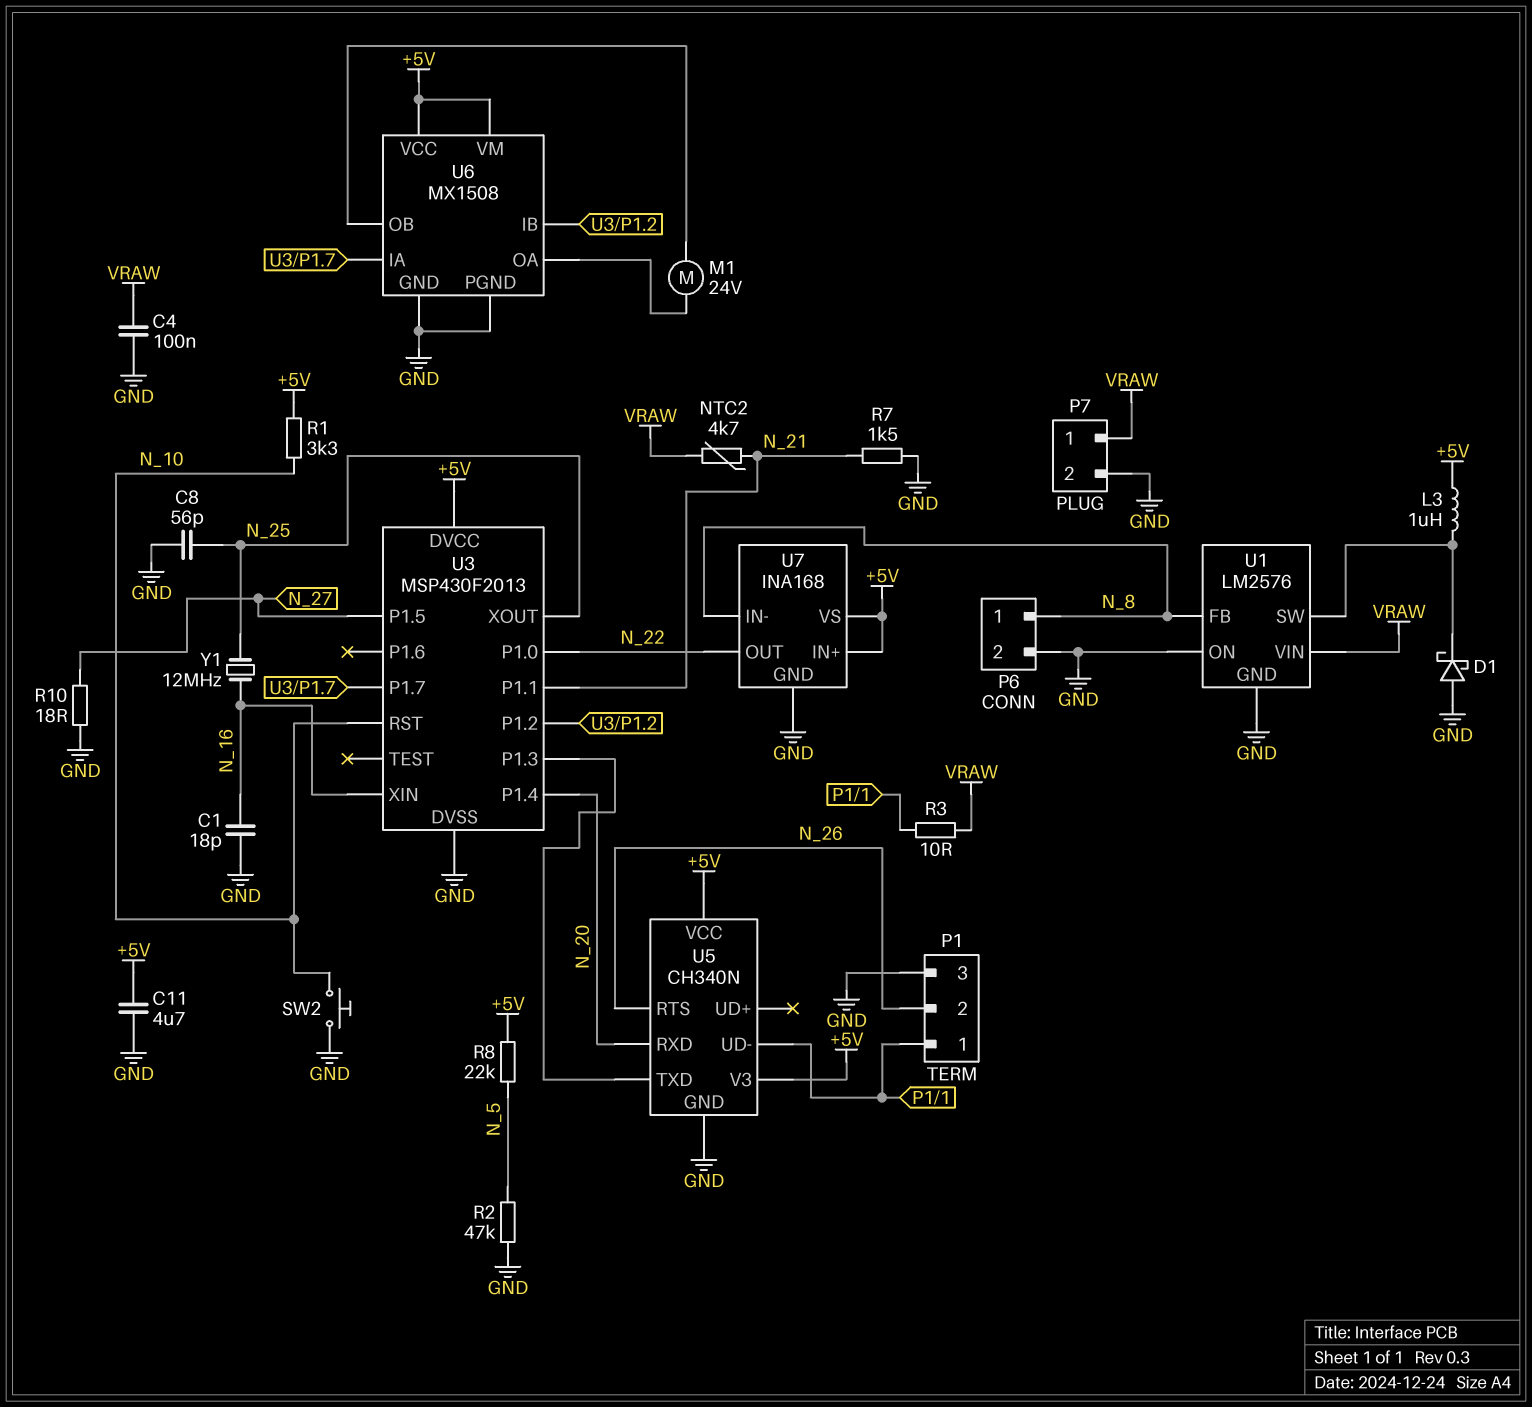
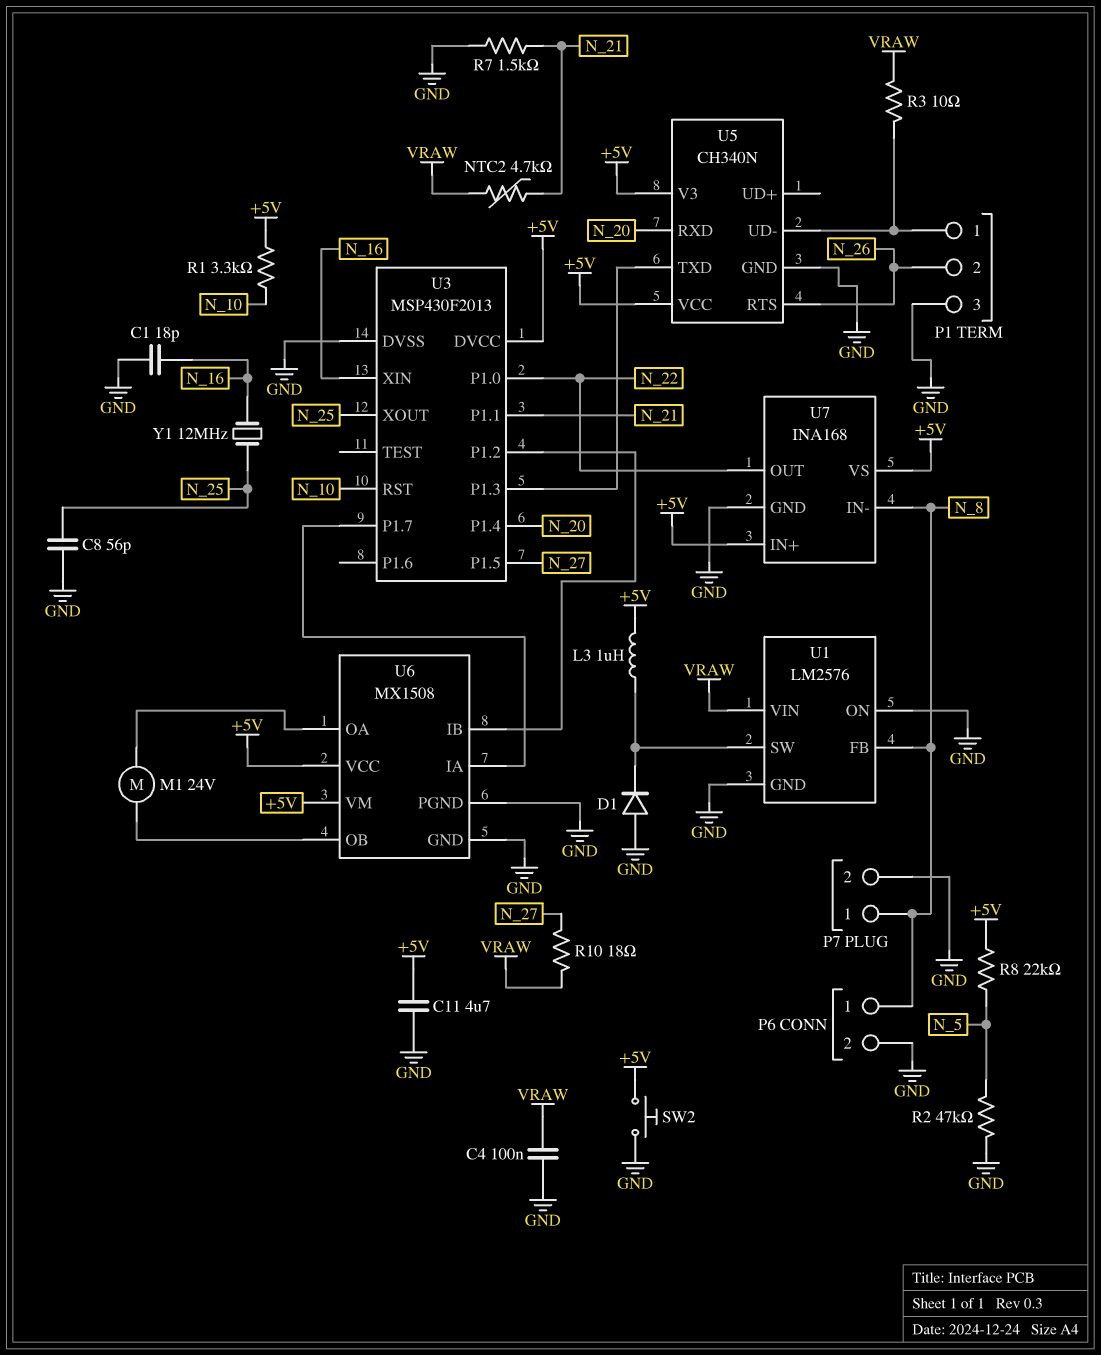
D1: schottky (A GND, K U1/SW) -> diode (A GND, K U1/SW)
P7 pin 1: VRAW -> N_8
R10: 18 (GND, N_27) -> 18 (N_27, VRAW)
SW2: button (GND, N_10) -> button (+5V, GND)

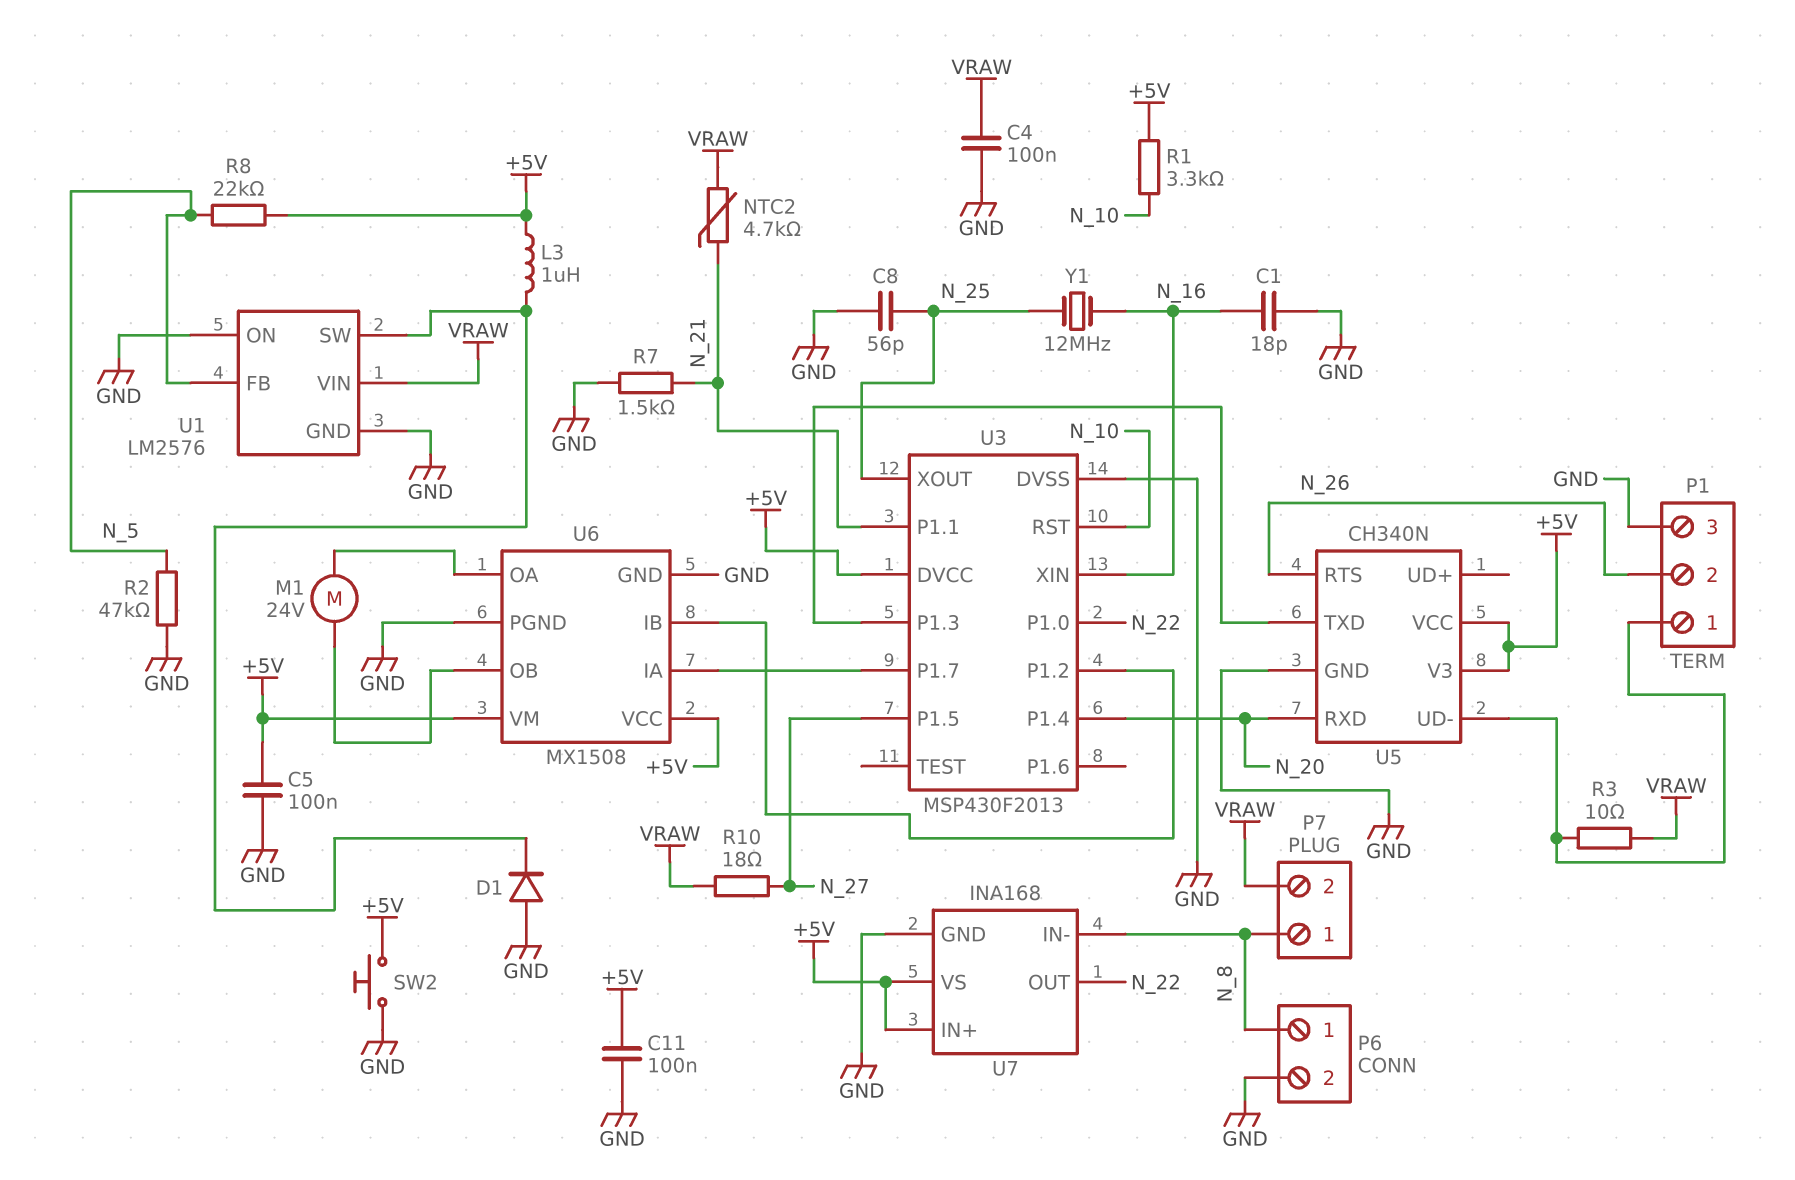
C5: none -> 100nF (+5V, GND)
C11: 4.7uF (+5V, GND) -> 100nF (+5V, GND)
P7 pin 2: GND -> VRAW
U1 pin FB: N_8 -> N_5

